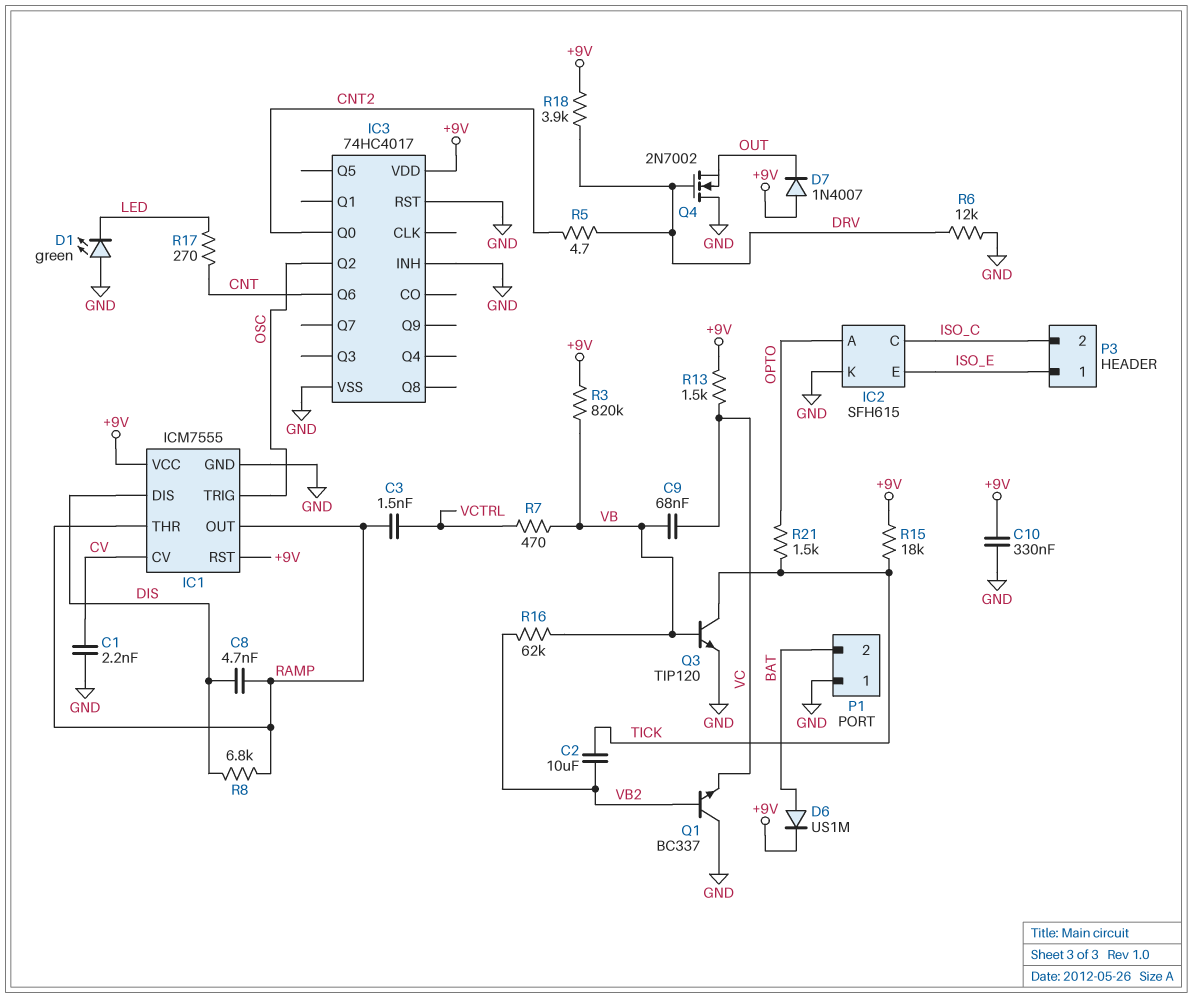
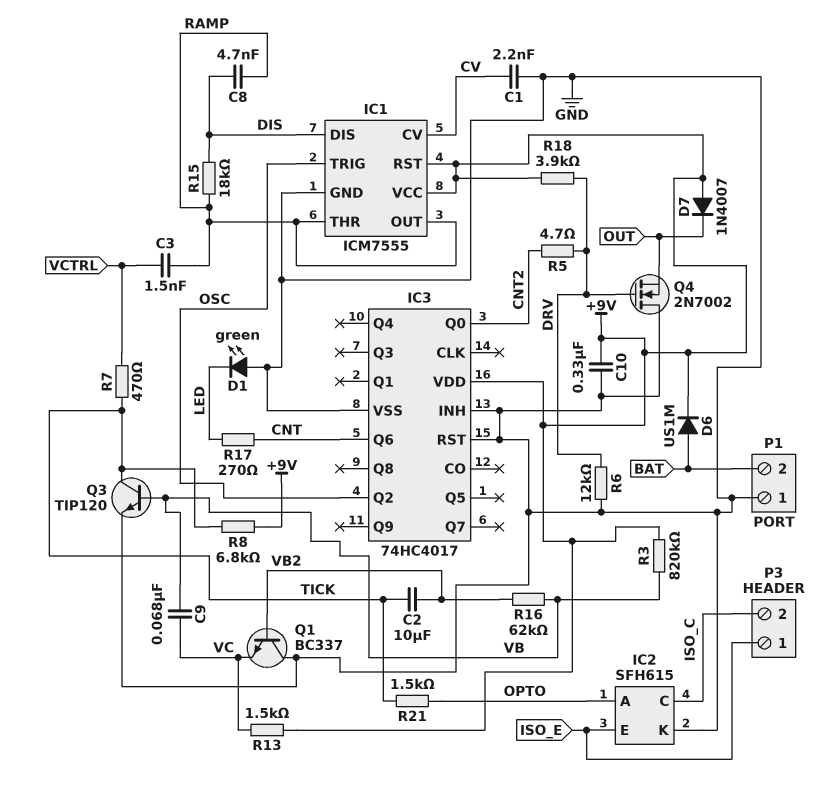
R7: 470 (VB, VCTRL) -> 470 (TICK, VCTRL)
R8: 6.8k (DIS, RAMP) -> 6.8k (+9V, TICK)
R15: 18k (+9V, TICK) -> 18k (DIS, RAMP)

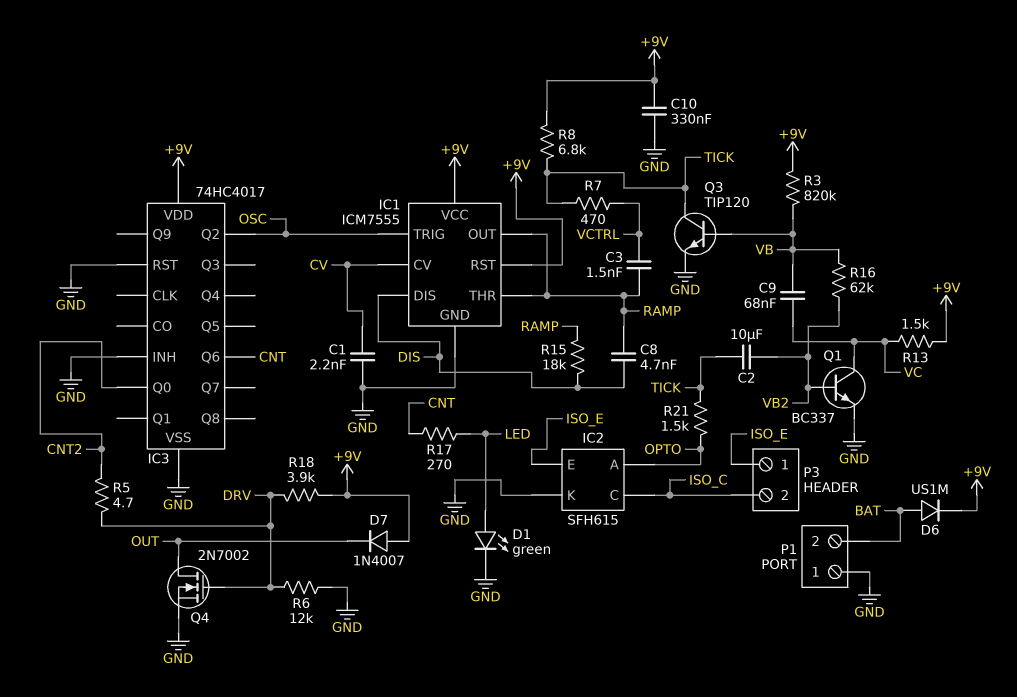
D1: LED green (A GND, K LED) -> LED green (A LED, K GND)
Q1: NPN BC337 (B VB2, C GND, E VC) -> NPN BC337 (B VB2, C VC, E GND)
Q4: NMOS 2N7002 (G DRV, D GND, S OUT) -> NMOS 2N7002 (G DRV, D OUT, S GND)

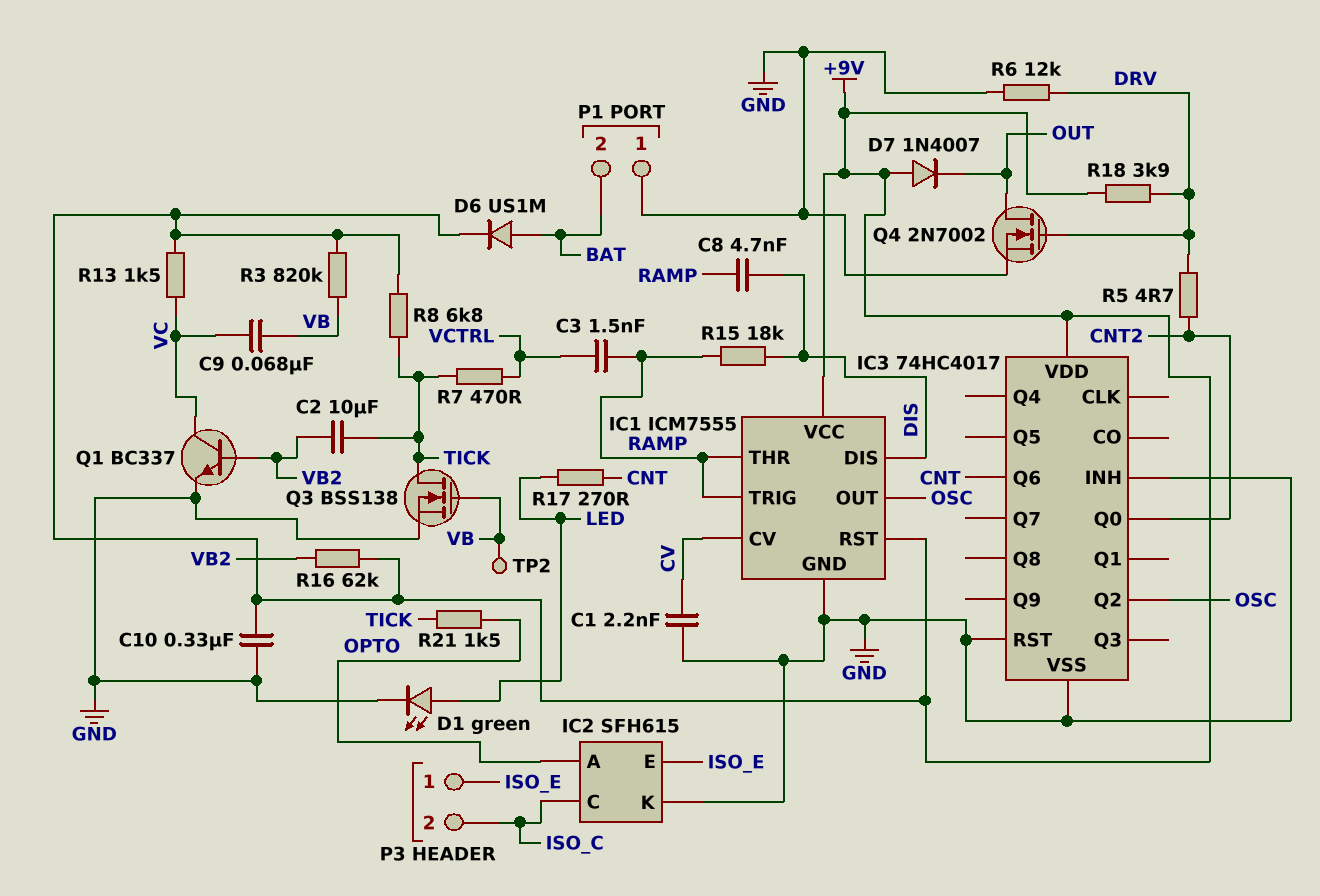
IC1 pin OUT: RAMP -> OSC
IC1 pin TRIG: OSC -> RAMP
Q3: NPN TIP120 (B VB, C TICK, E GND) -> NMOS BSS138 (G VB, D TICK, S GND)
R16: 62k (VB, VB2) -> 62k (+9V, VB2)
TP2: none -> test point (VB)

